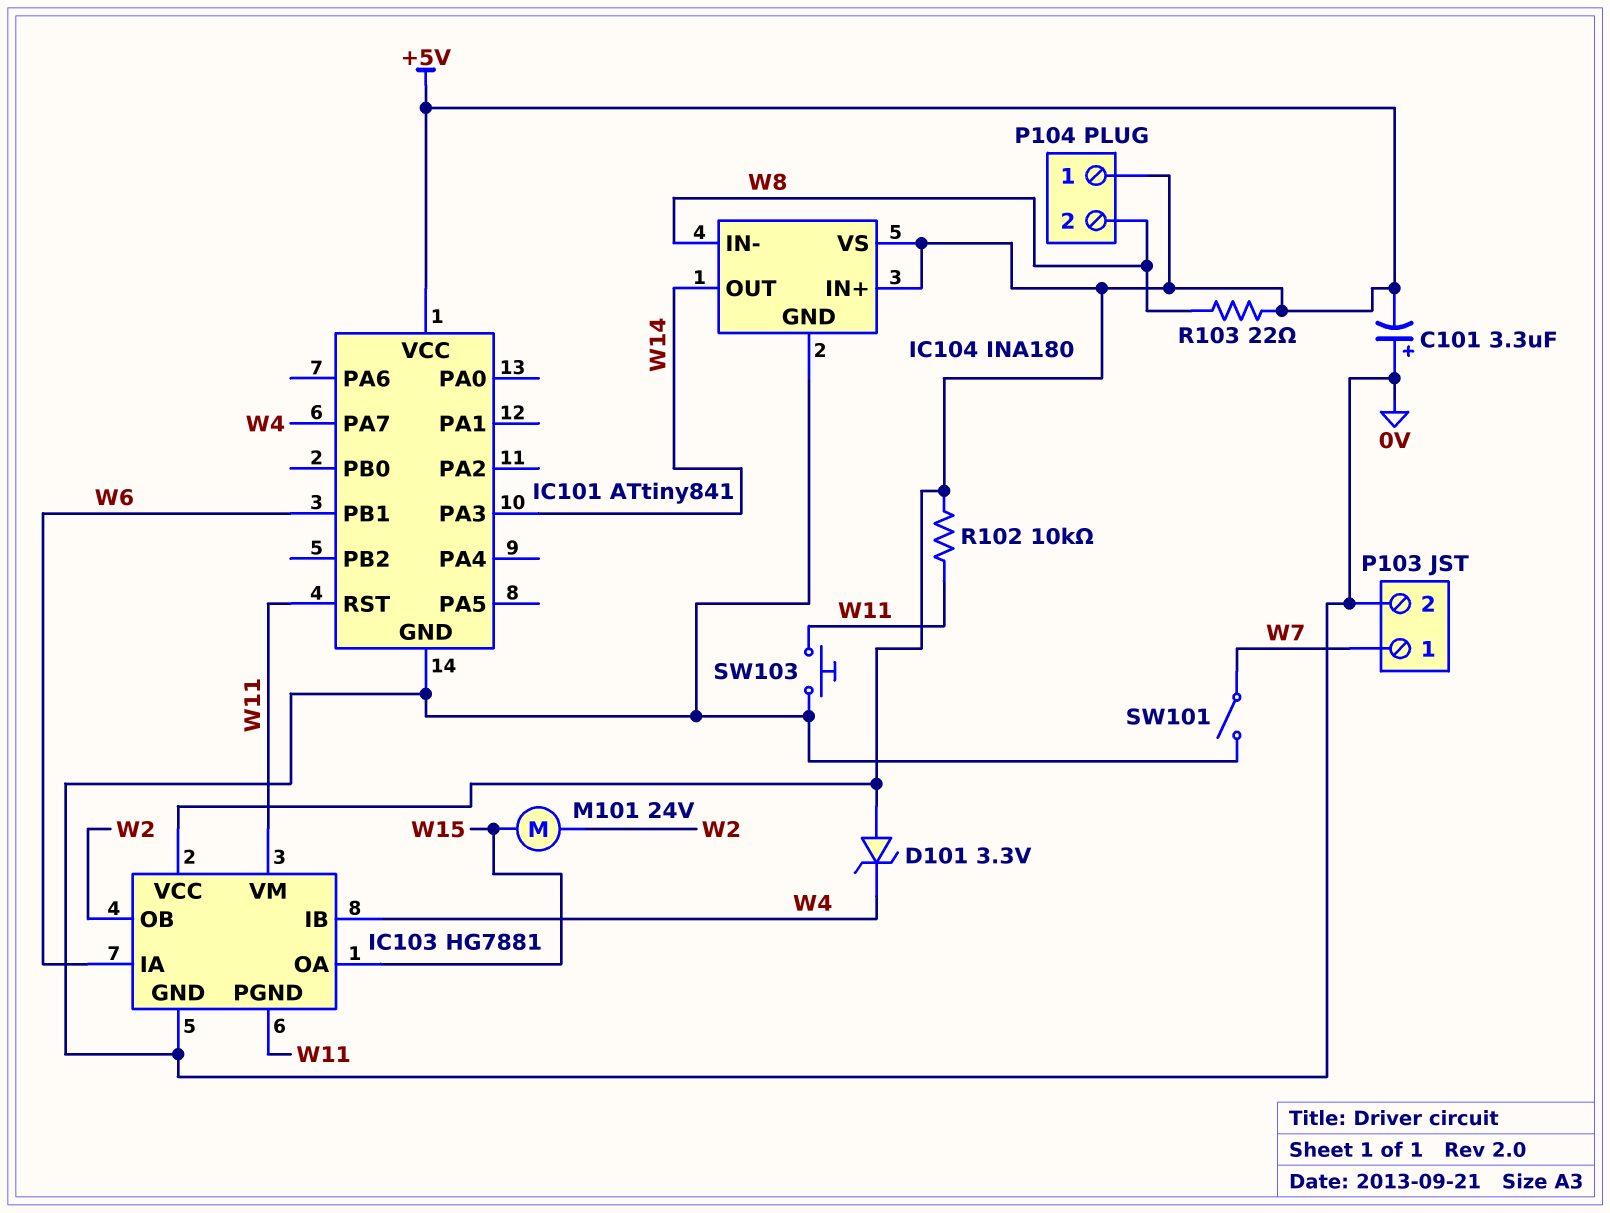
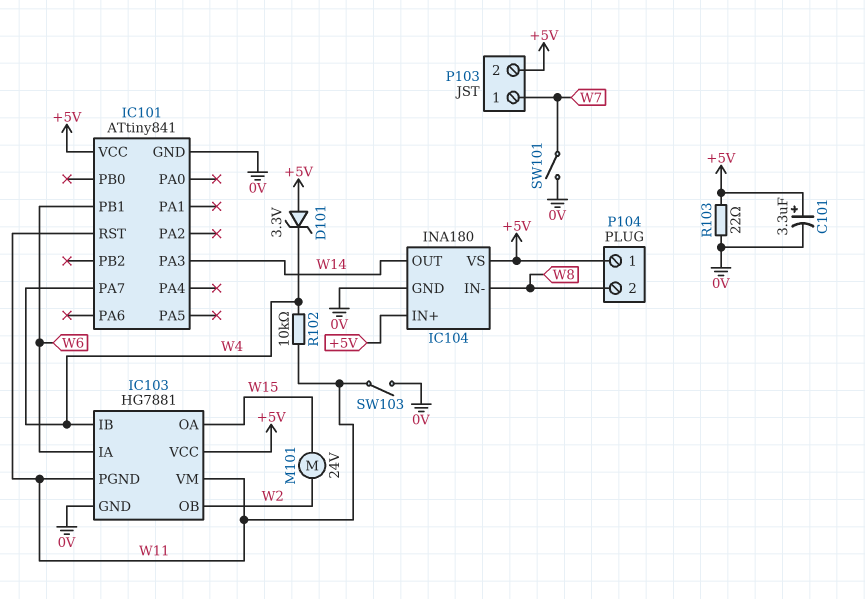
C101: 3.3uF (plus 0V, minus +5V) -> 3.3uF (plus +5V, minus 0V)
P103 pin 2: 0V -> +5V
R102: 10k (+5V, W11) -> 10k (W4, W11)
R103: 22 (+5V, W8) -> 22 (+5V, 0V)
SW103: button (0V, W11) -> switch (0V, W11)

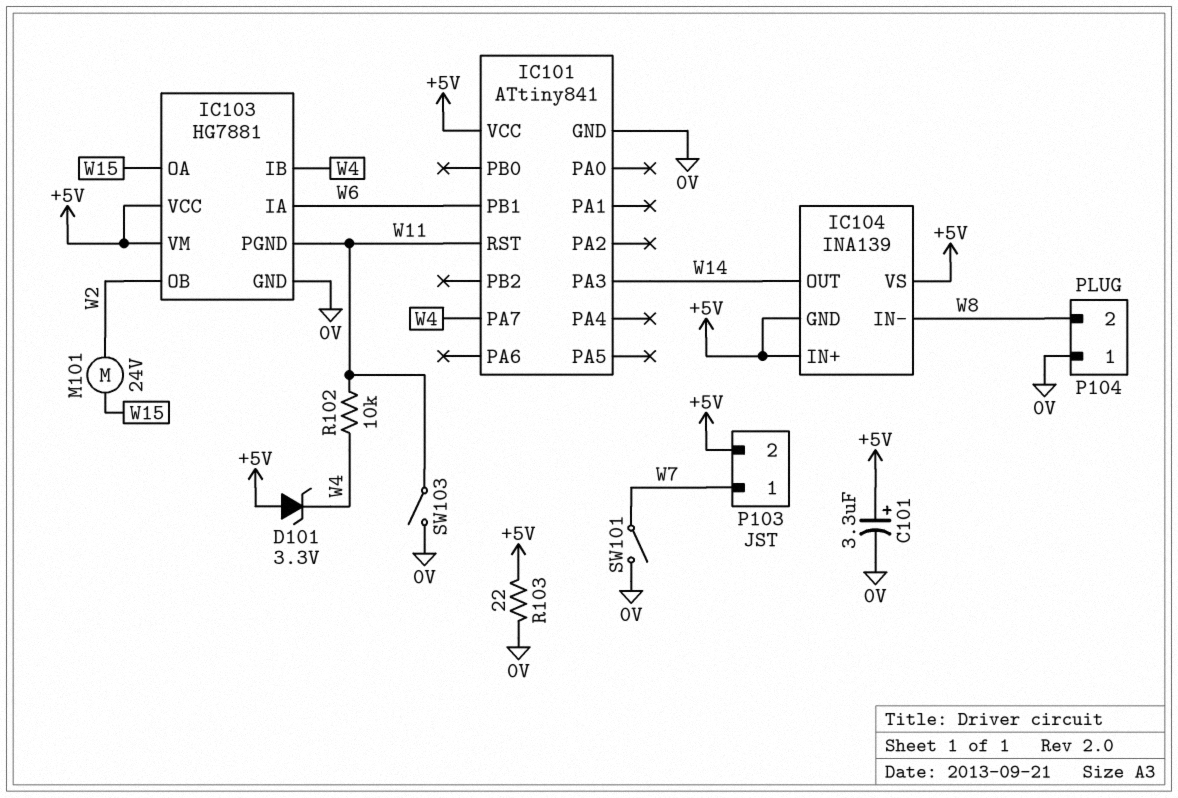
IC103 pin VM: W11 -> +5V
IC104: INA180 -> INA139
IC104 pin GND: 0V -> +5V
P104 pin 1: +5V -> 0V

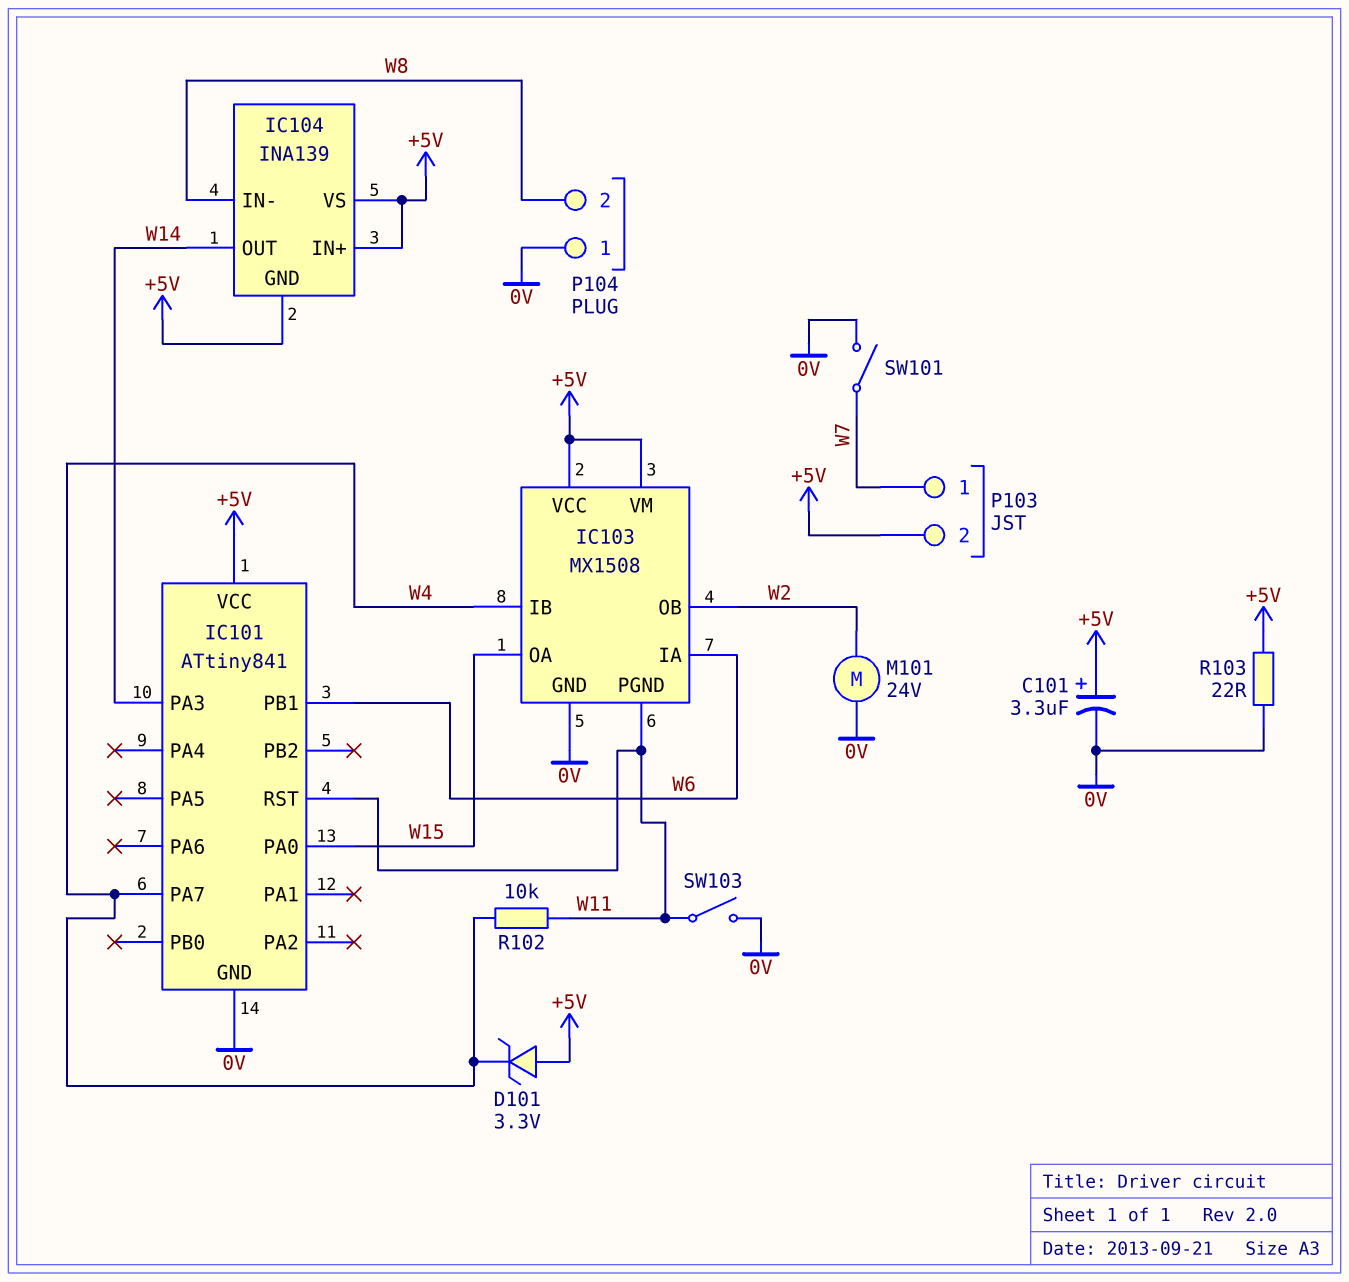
IC101 pin PA0: none -> W15
IC103: HG7881 -> MX1508
M101: motor 24V (W2, W15) -> motor 24V (0V, W2)

